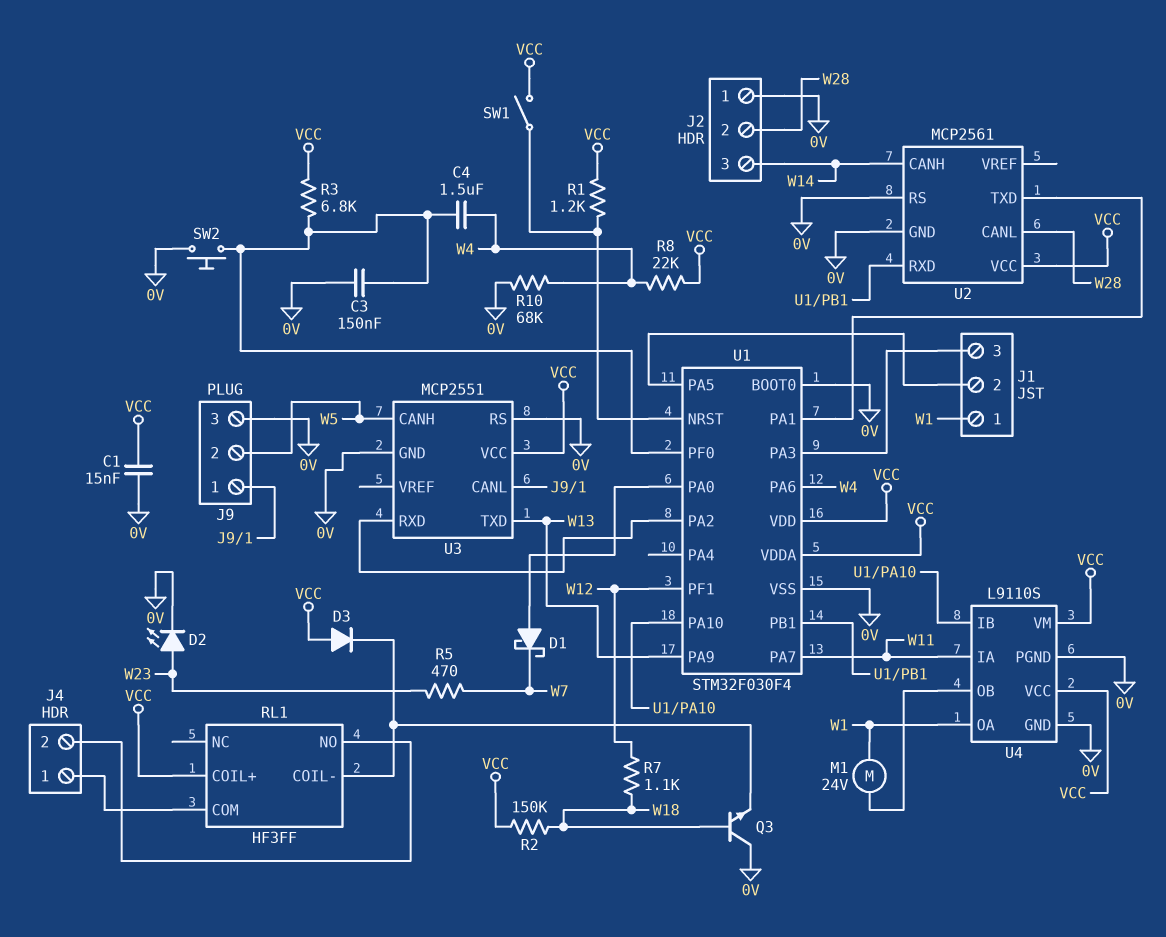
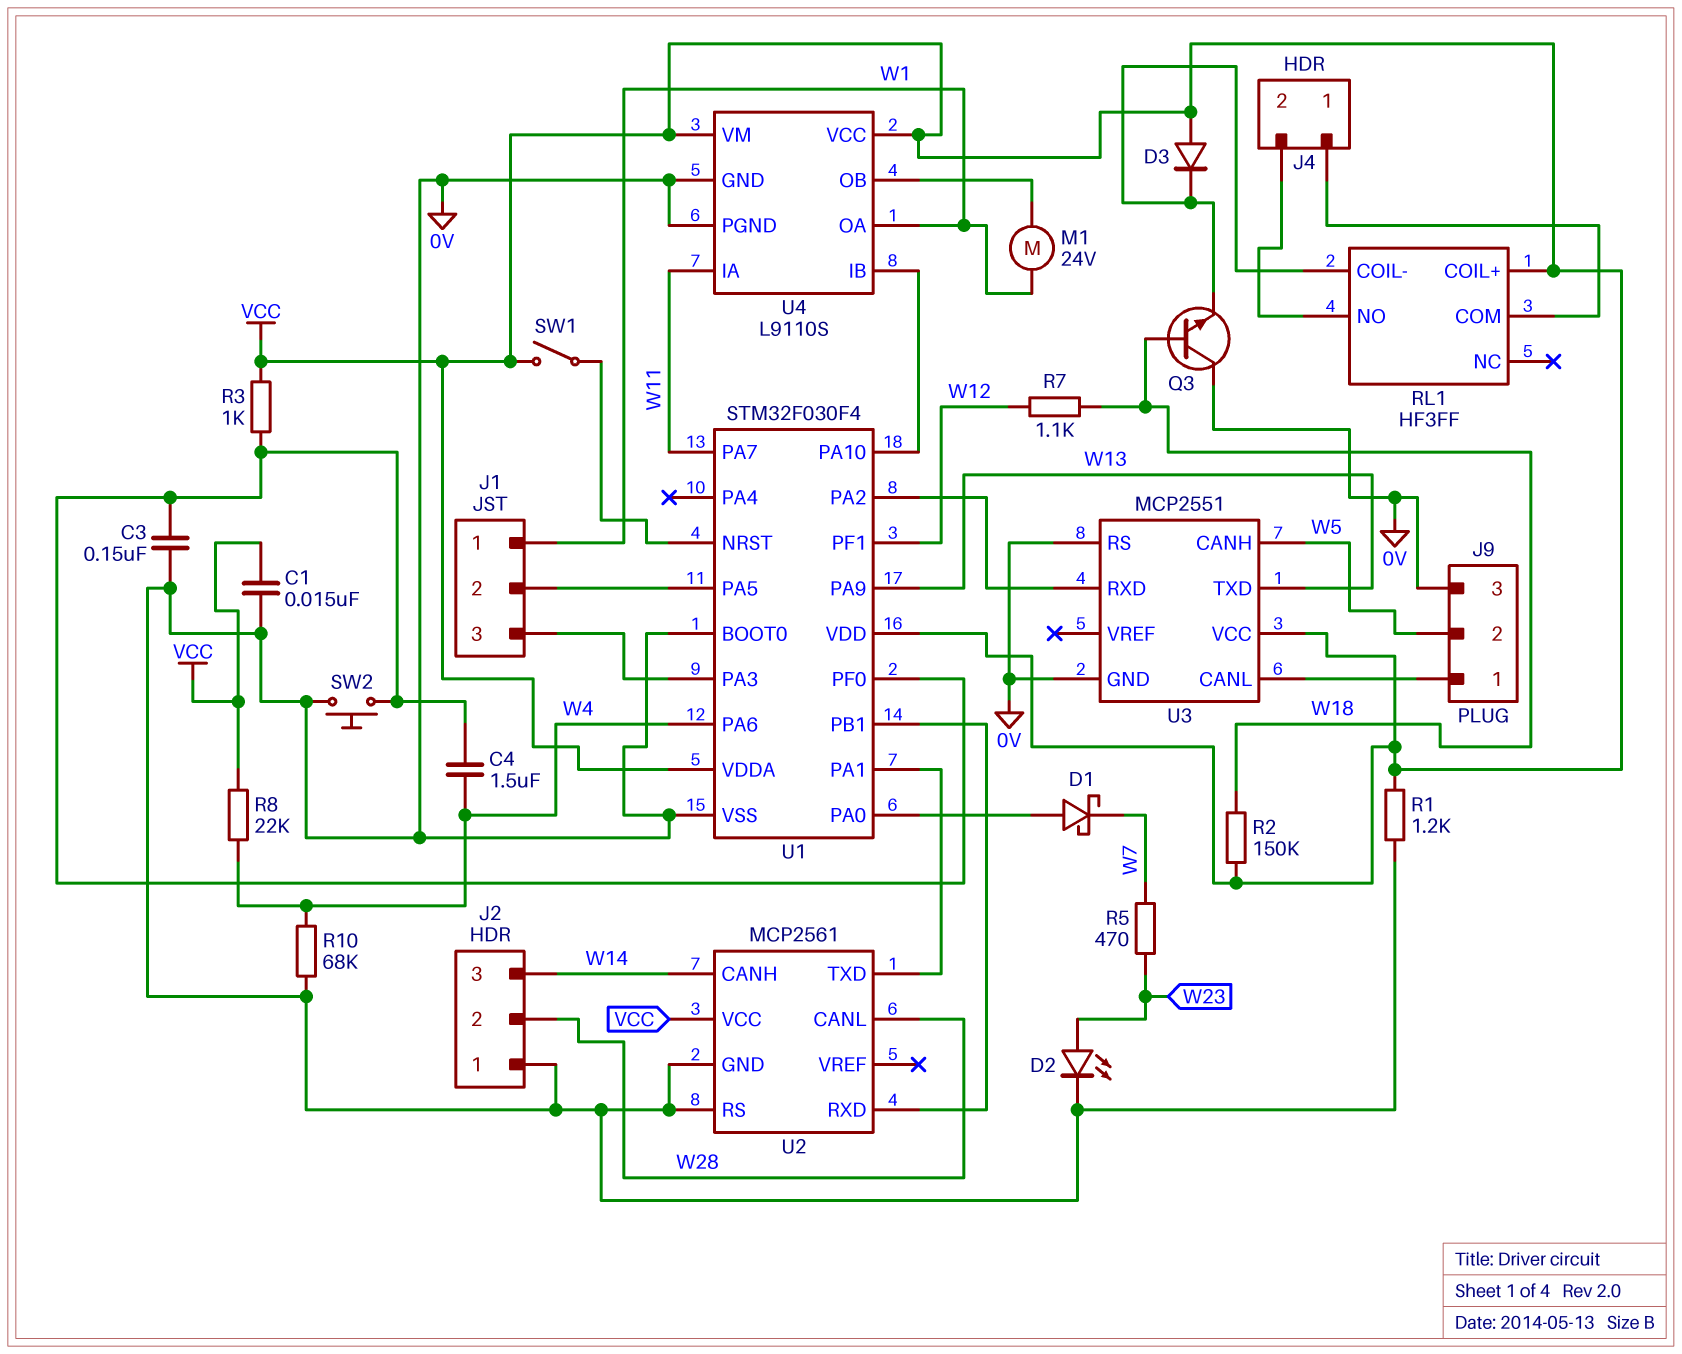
R1: 1.2k (U1/NRST, VCC) -> 1.2k (0V, VCC)
R3: 6.8k (U1/PF0, VCC) -> 1k (U1/PF0, VCC)

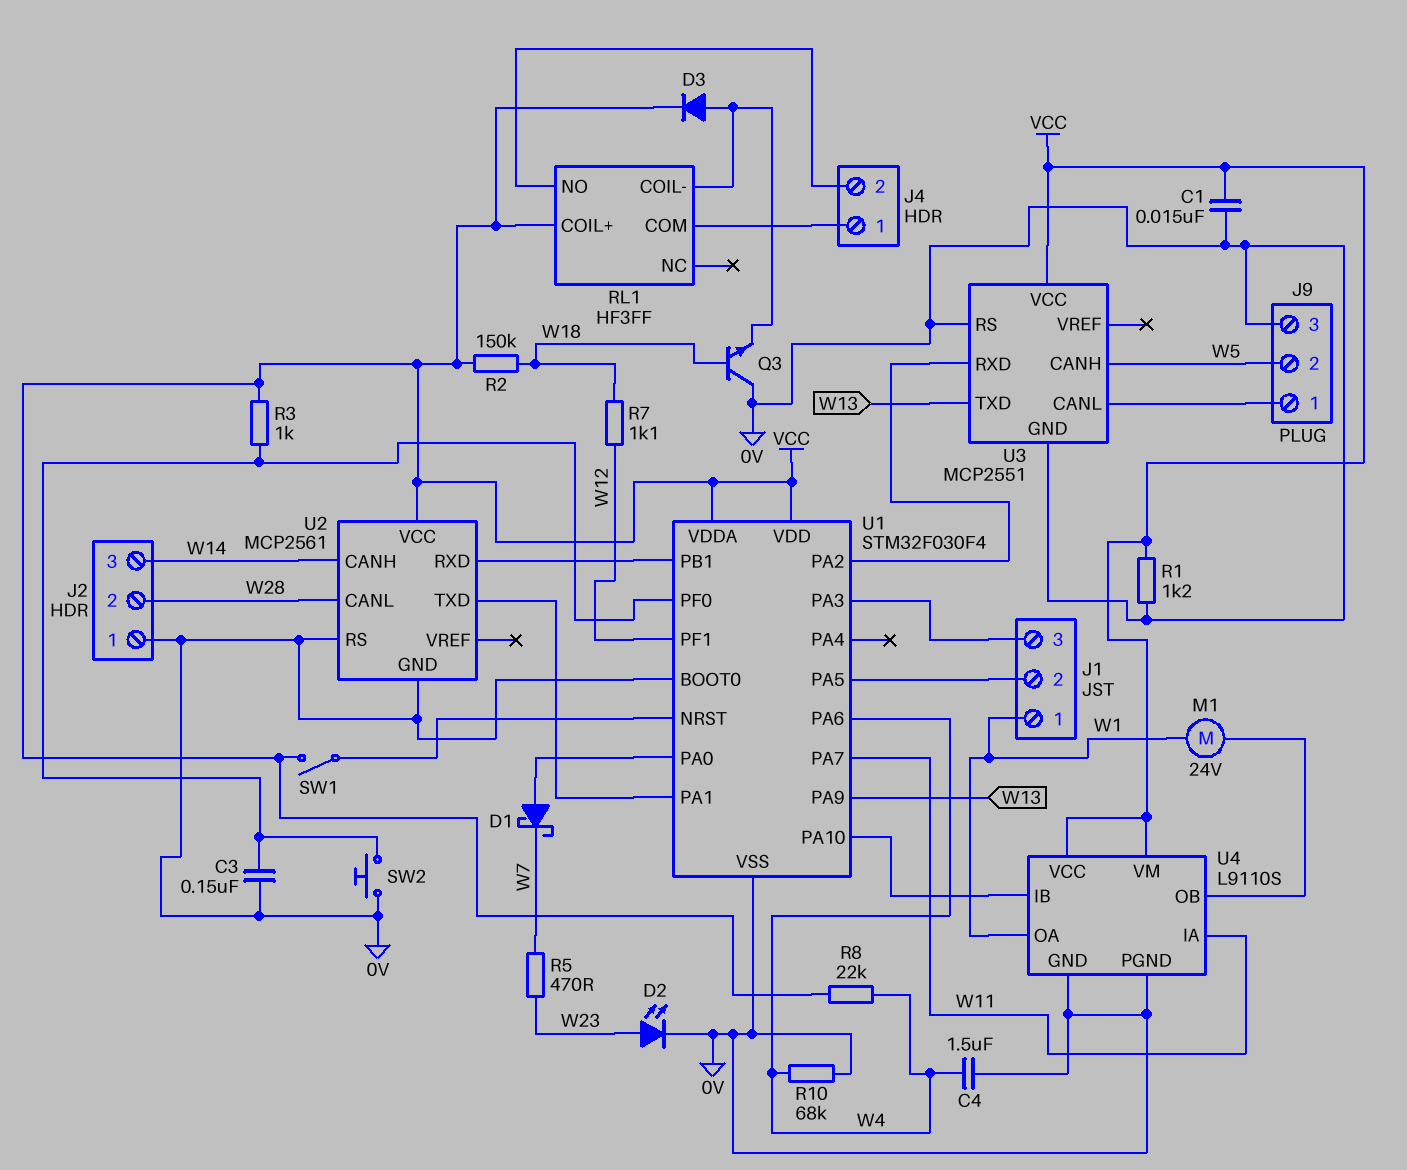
C4: 1.5uF (U1/PF0, W4) -> 1.5uF (0V, W4)
D3: diode (A VCC, K RL1/COIL-) -> diode (A RL1/COIL-, K VCC)

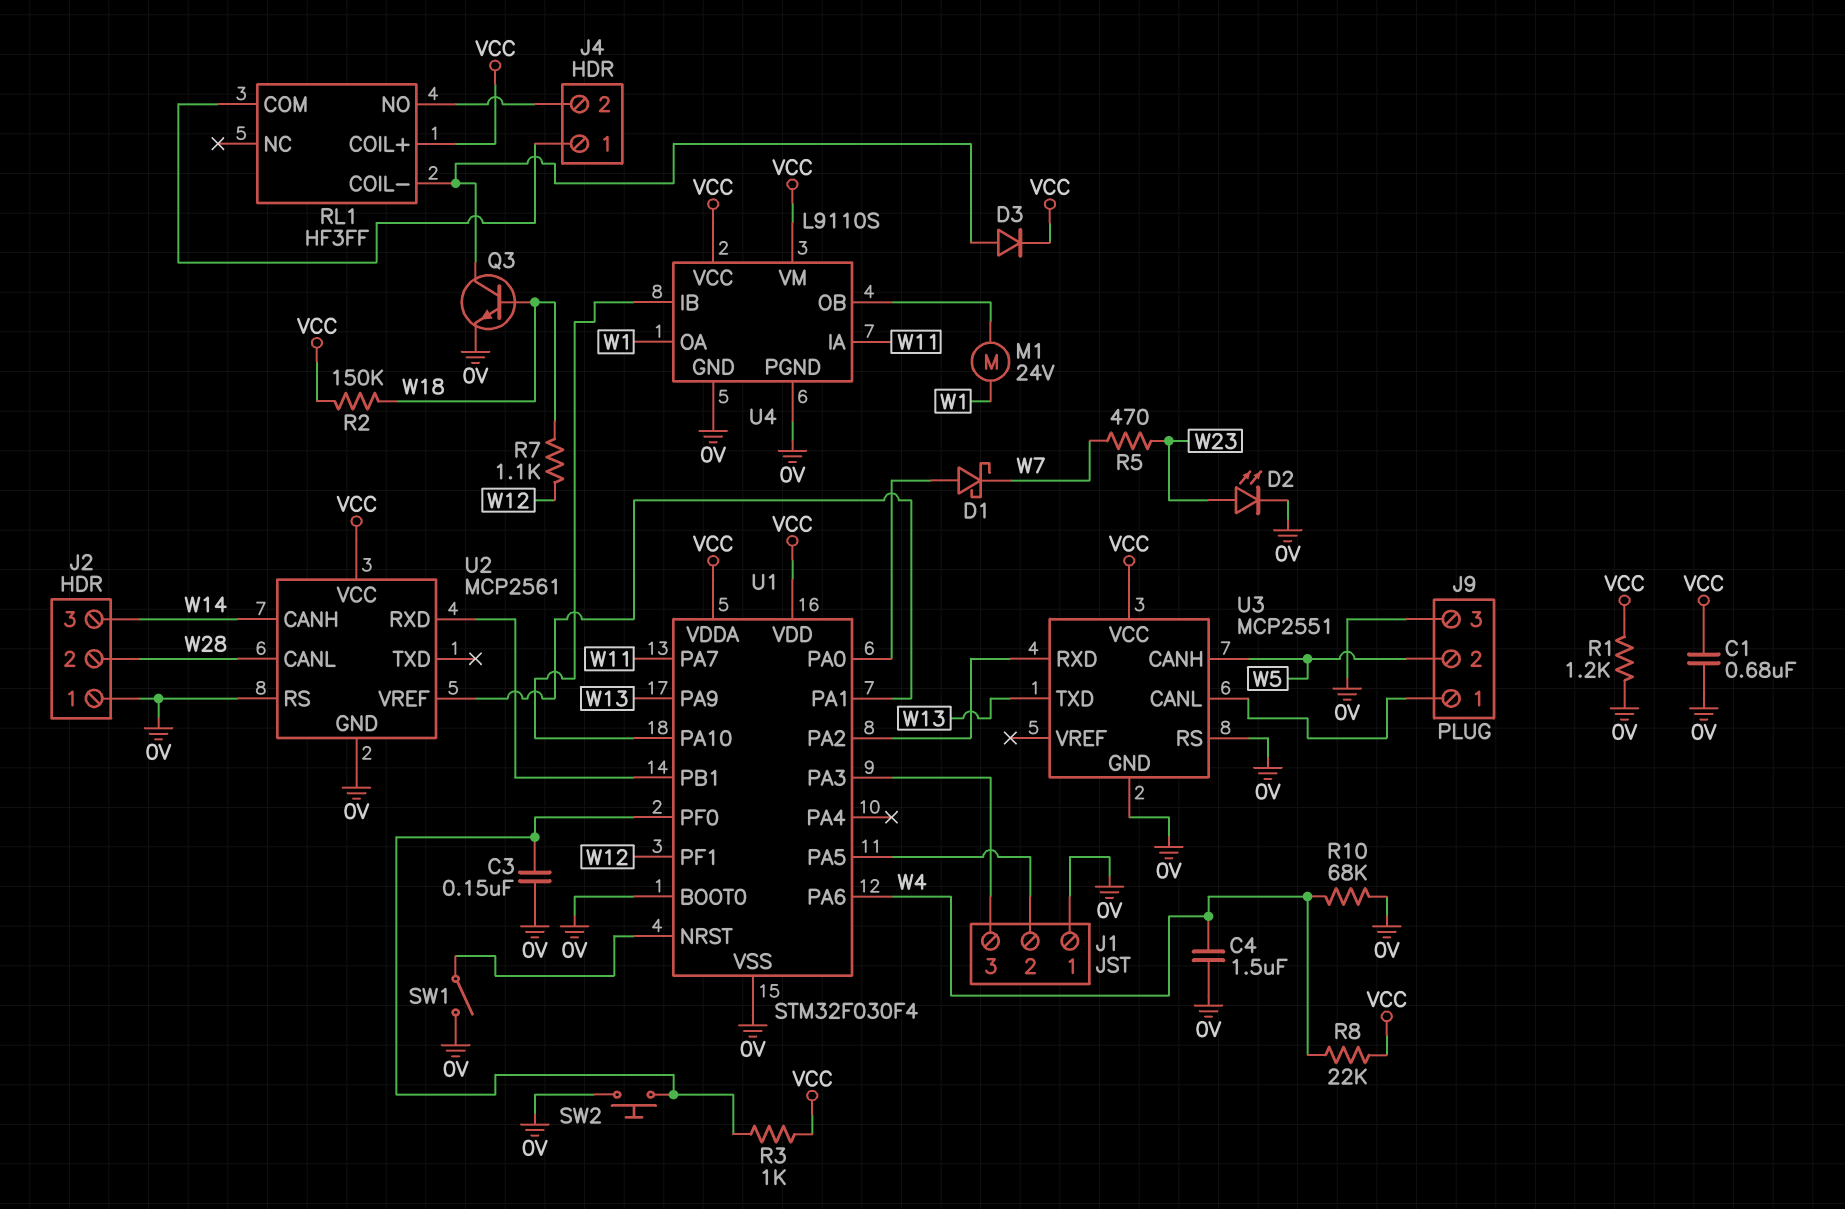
C1: 15nF (0V, VCC) -> 680nF (0V, VCC)
J1 pin 1: W1 -> 0V
Q3: NPN (B W18, C 0V, E RL1/COIL-) -> NPN (B W18, C RL1/COIL-, E 0V)
SW1: switch (U1/NRST, VCC) -> switch (0V, U1/NRST)
U2 pin TXD: U1/PA1 -> none
U2 pin VREF: none -> U1/PA1

